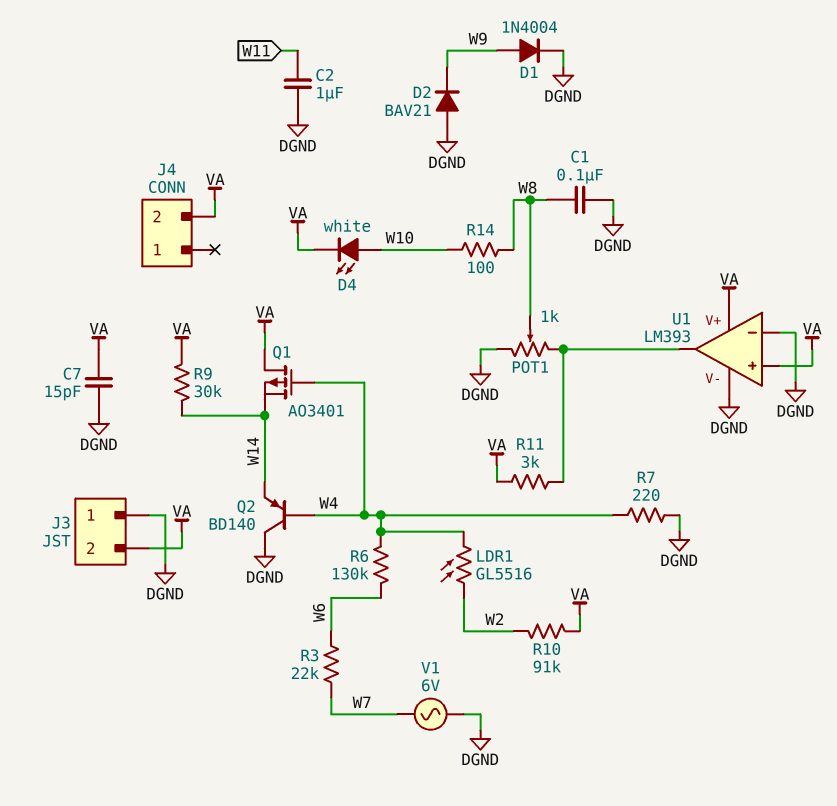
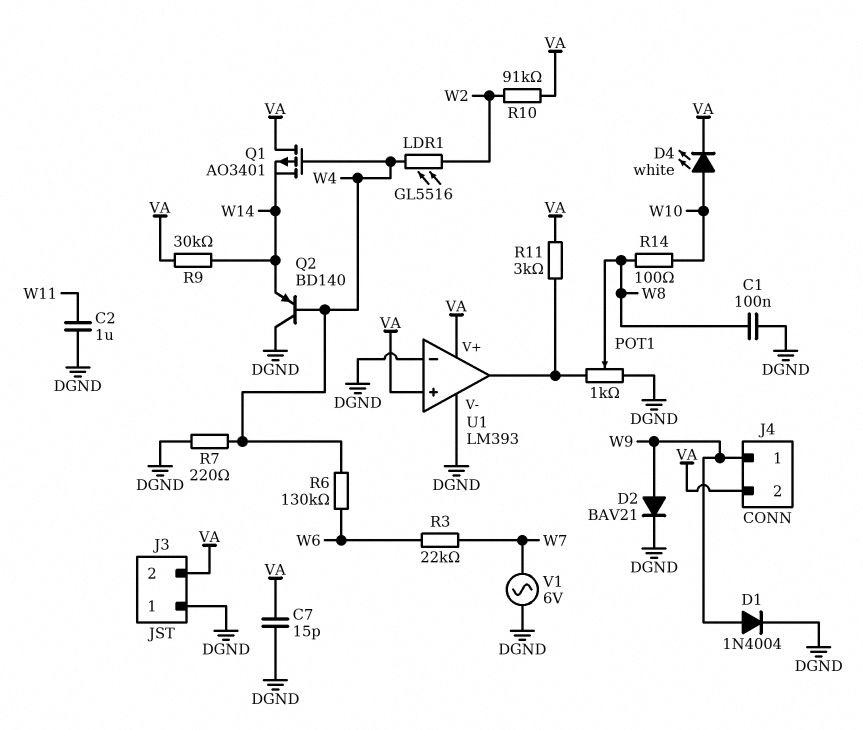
D2: diode BAV21 (A DGND, K W9) -> diode BAV21 (A W9, K DGND)
J4 pin 1: none -> W9

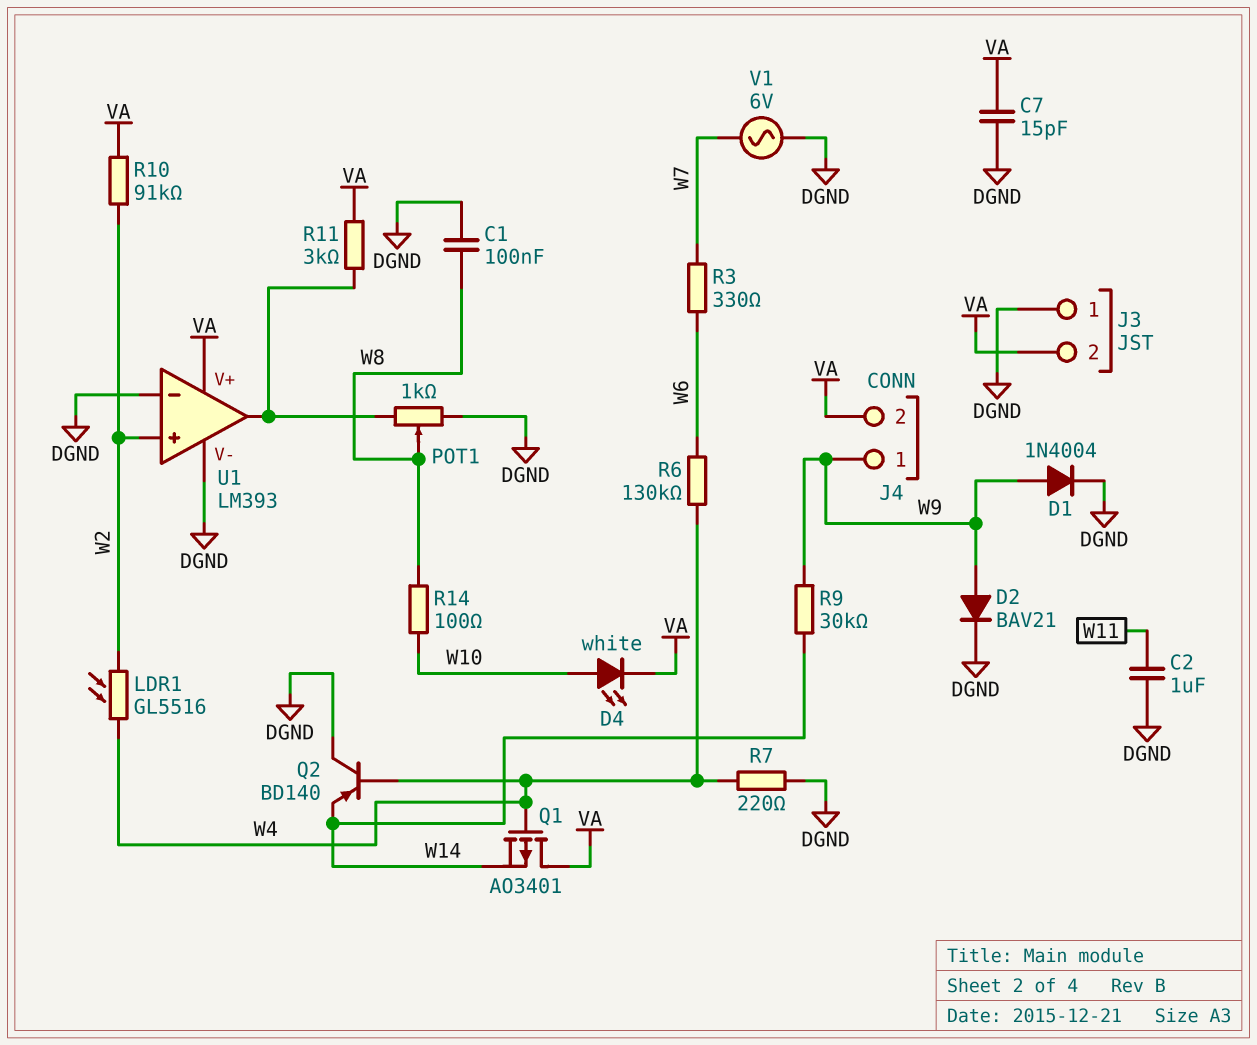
R3: 22k (W6, W7) -> 330 (W6, W7)
R9: 30k (VA, W14) -> 30k (W9, W14)
U1 pin in+: VA -> W2

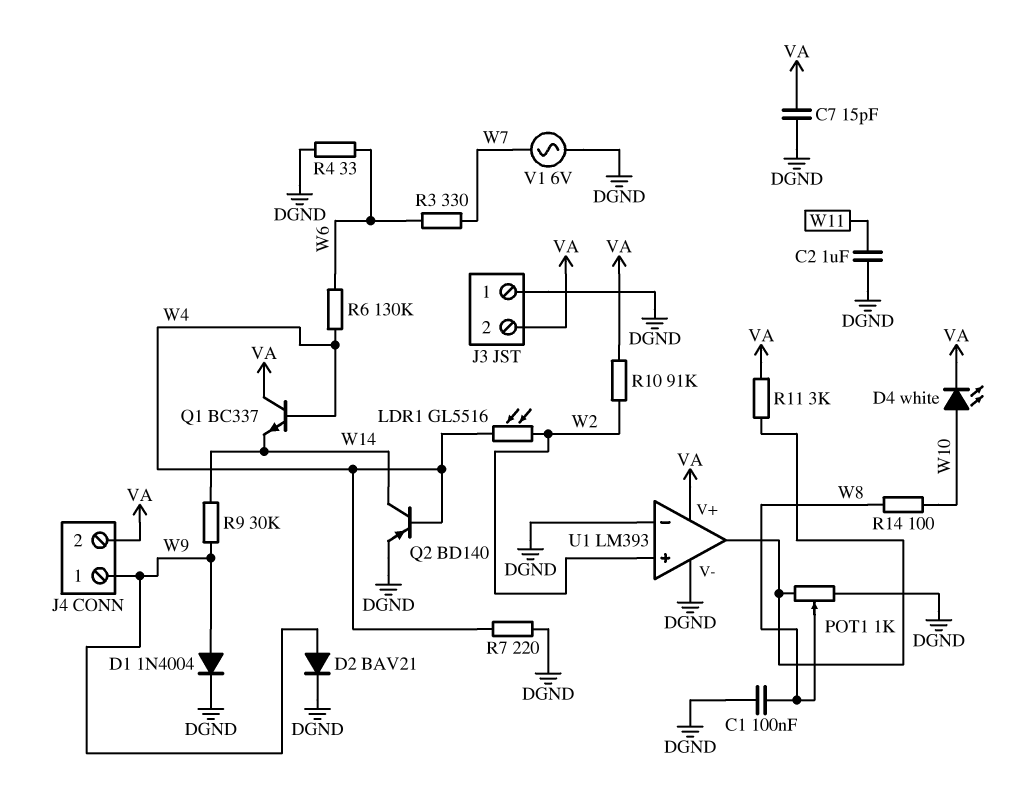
Q1: PMOS AO3401 (G W4, D VA, S W14) -> NPN BC337 (B W4, C VA, E W14)
Q2: PNP BD140 (B W4, C DGND, E W14) -> PNP BD140 (B W4, C W14, E DGND)
R4: none -> 33 (DGND, W6)

